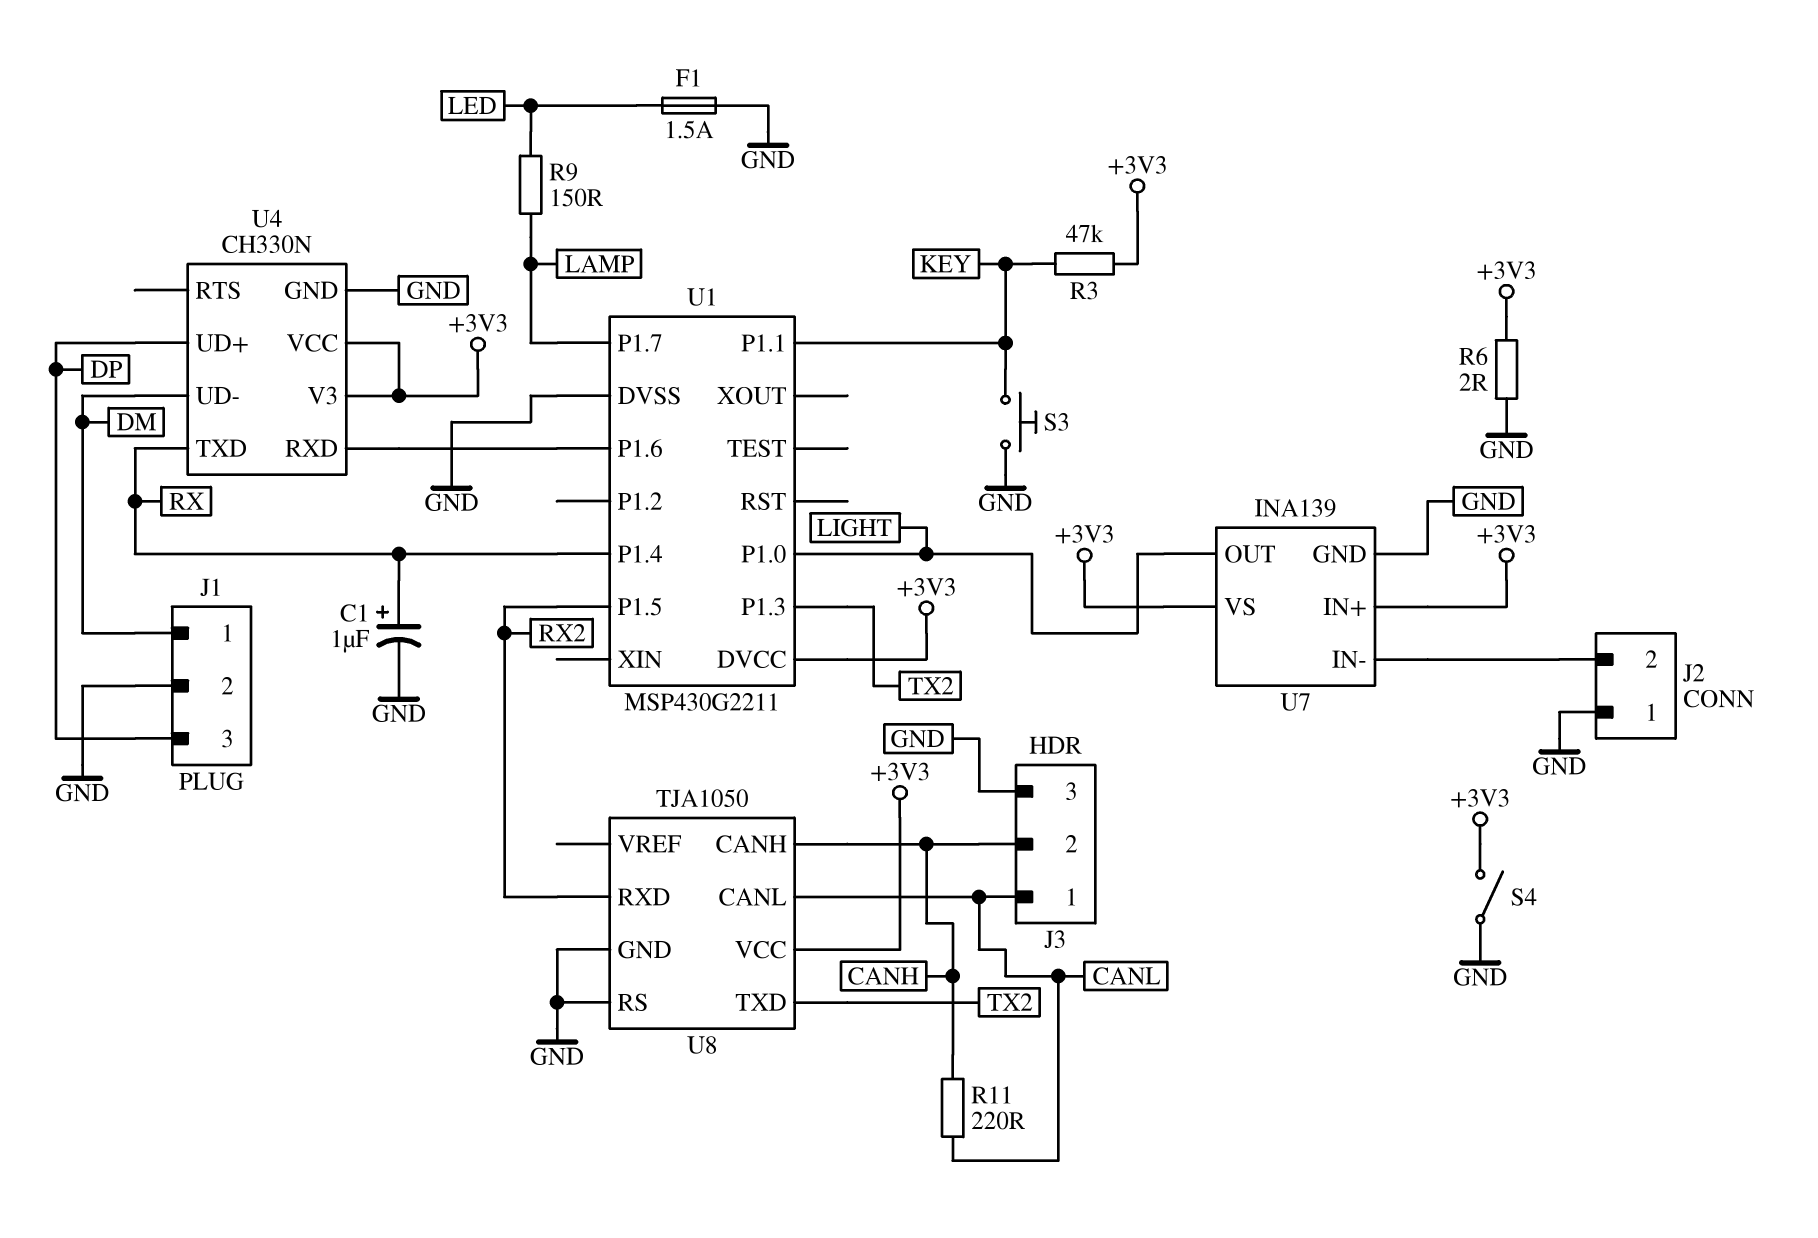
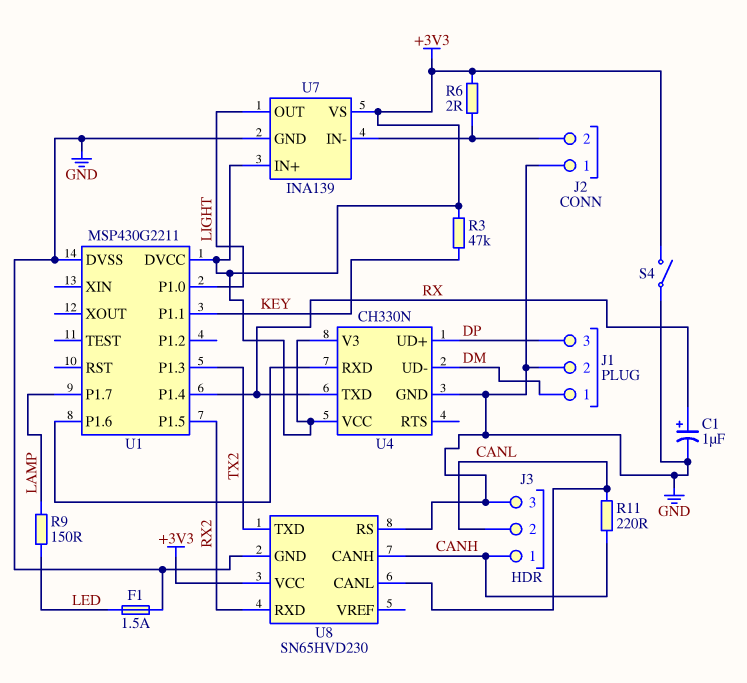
J3 pin 1: CANL -> CANH
J3 pin 2: CANH -> CANL
R6: 2 (+3V3, GND) -> 2 (+3V3, J2/2)
S3: button (GND, KEY) -> none
U8: TJA1050 -> SN65HVD230

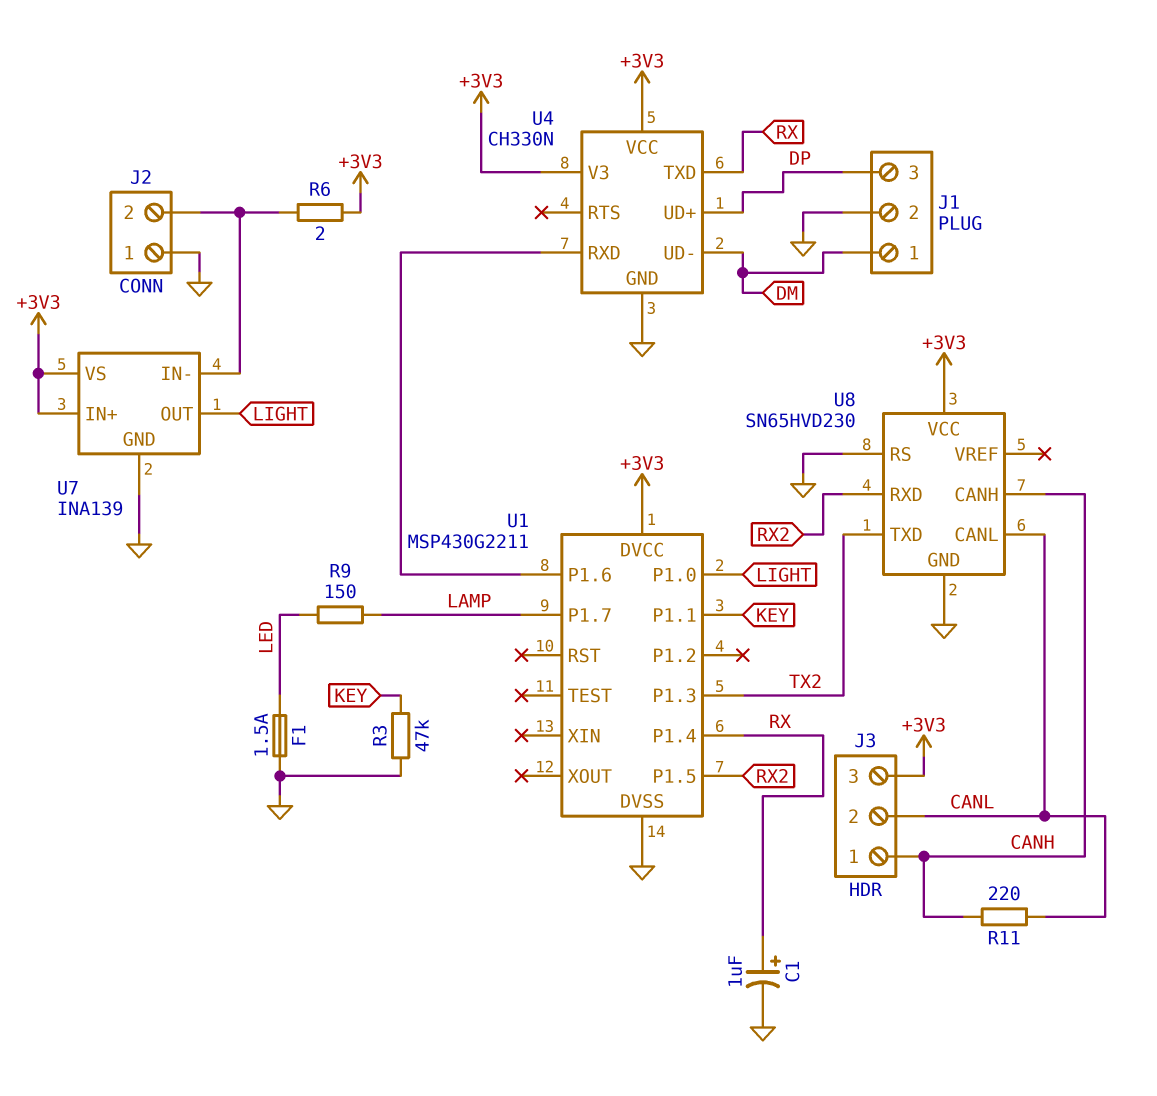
J3 pin 3: GND -> +3V3
R3: 47k (+3V3, KEY) -> 47k (GND, KEY)
S4: switch (+3V3, GND) -> none

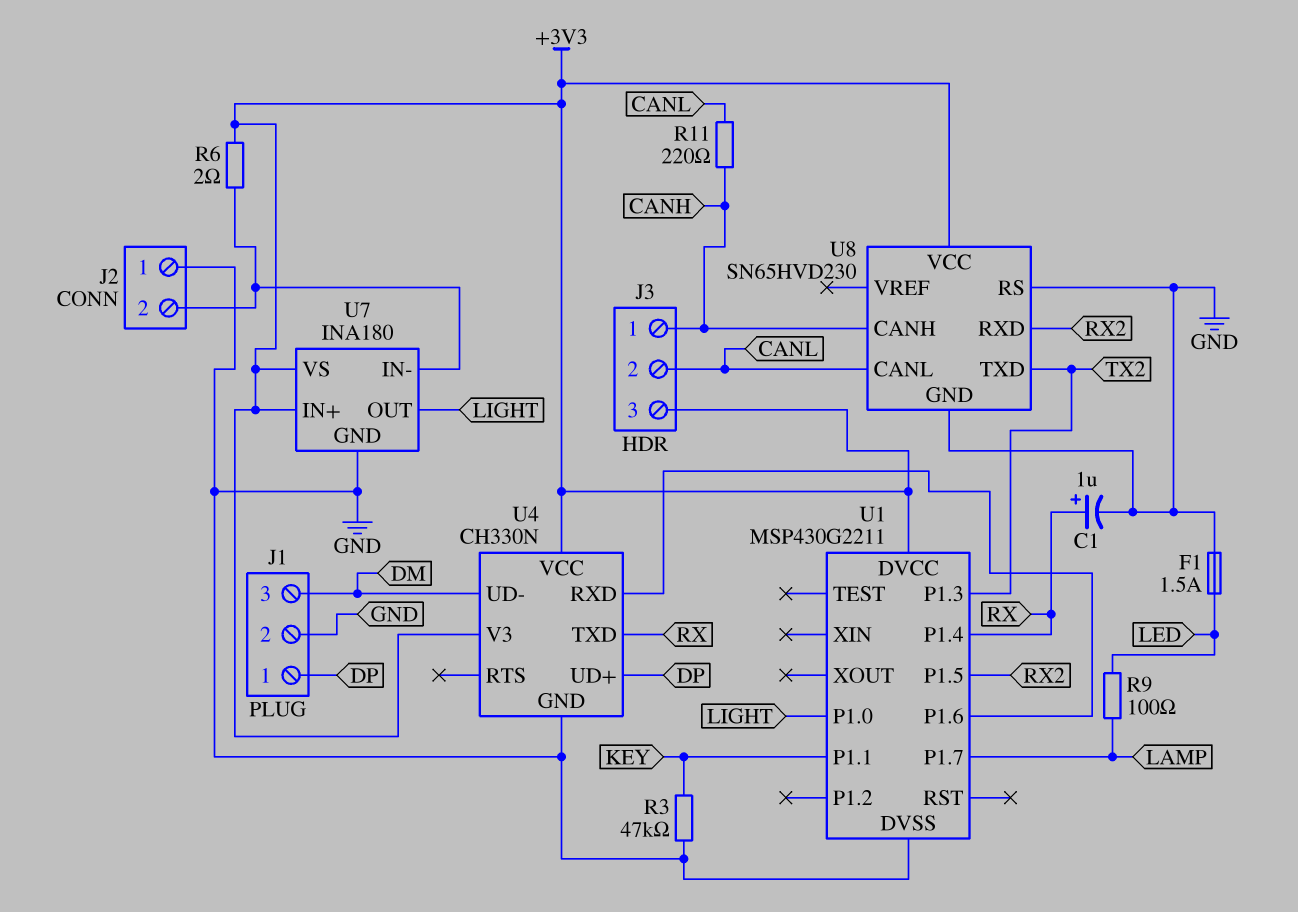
J1 pin 1: DM -> DP
J1 pin 3: DP -> DM
R9: 150 (LAMP, LED) -> 100 (LAMP, LED)
U7: INA139 -> INA180

